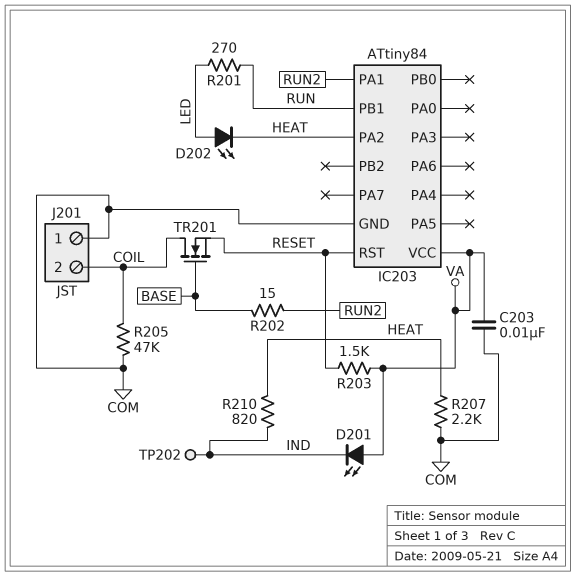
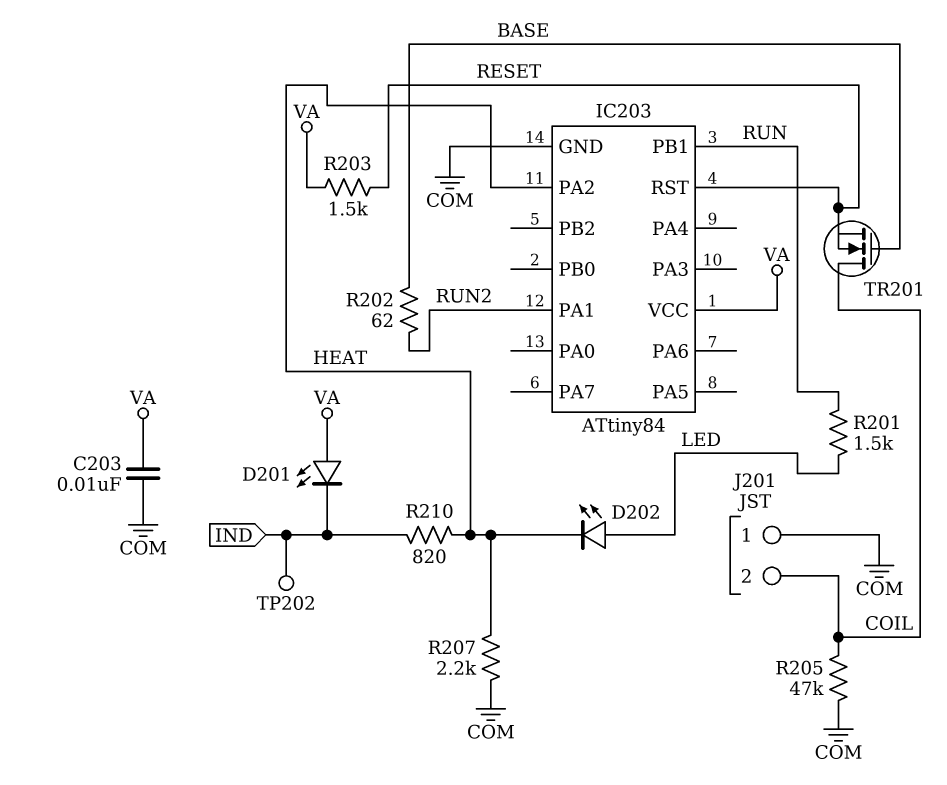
R201: 270 (LED, RUN) -> 1.5k (LED, RUN)
R202: 15 (BASE, RUN2) -> 62 (BASE, RUN2)

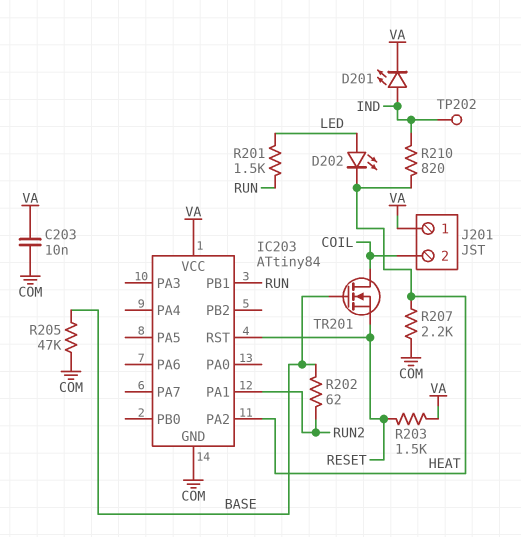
D201: LED (A VA, K IND) -> LED (A IND, K VA)
J201 pin 1: COM -> VA
R205: 47k (COIL, COM) -> 47k (BASE, COM)

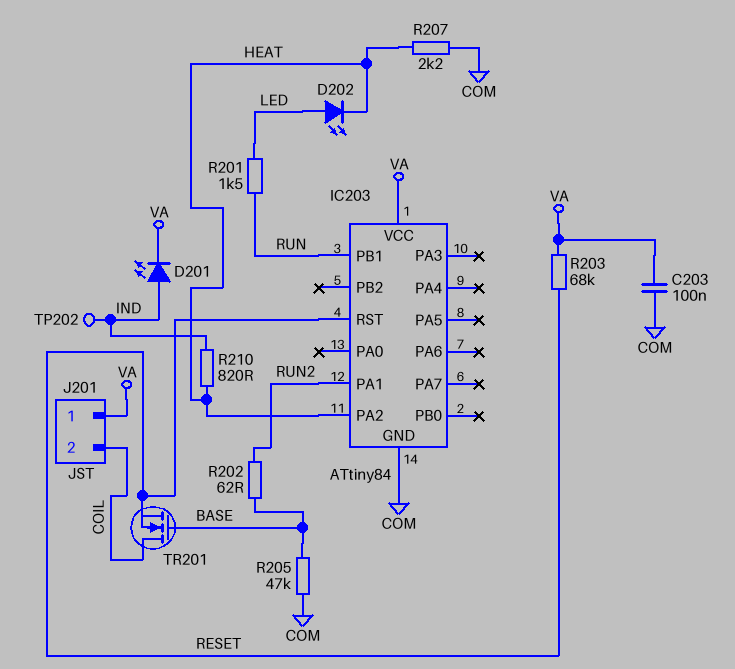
C203: 10nF (COM, VA) -> 100nF (COM, VA)
R203: 1.5k (RESET, VA) -> 68k (RESET, VA)

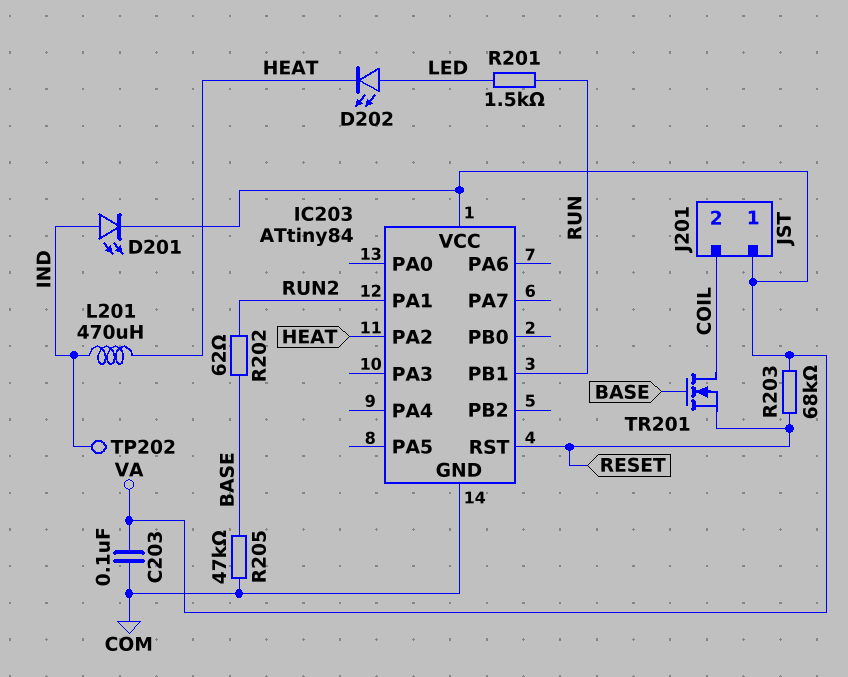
L201: none -> 470uH (HEAT, IND)
R207: 2.2k (COM, HEAT) -> none
R210: 820 (HEAT, IND) -> none

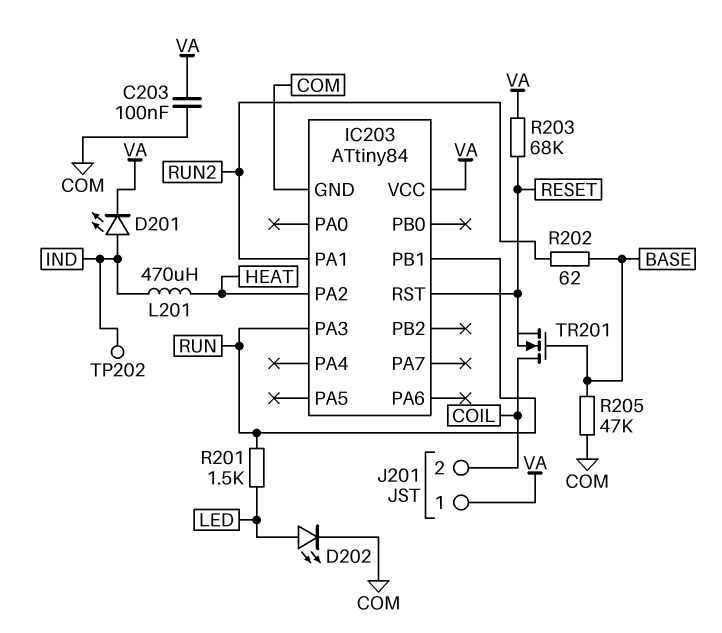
D202: LED (A LED, K HEAT) -> LED (A LED, K COM)
IC203 pin PA3: none -> RUN

